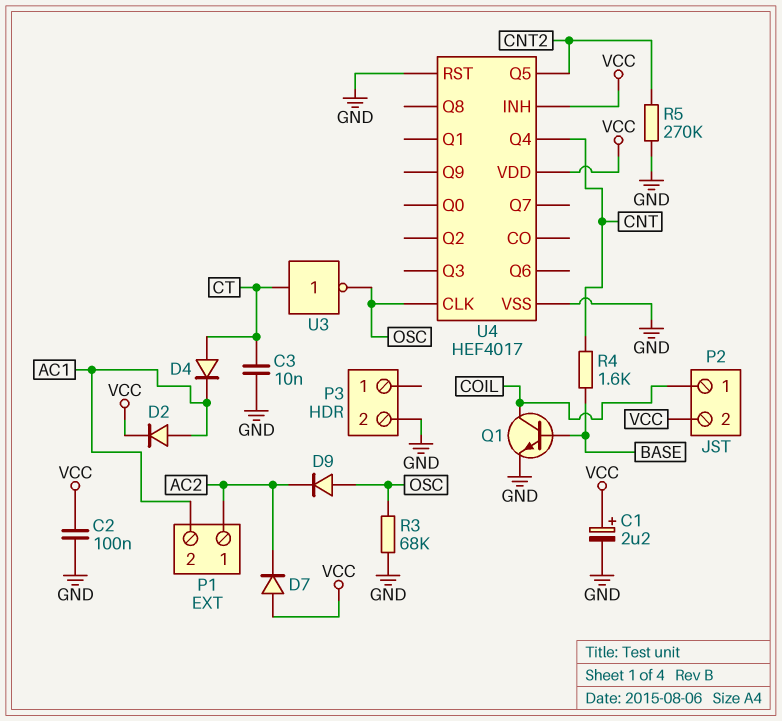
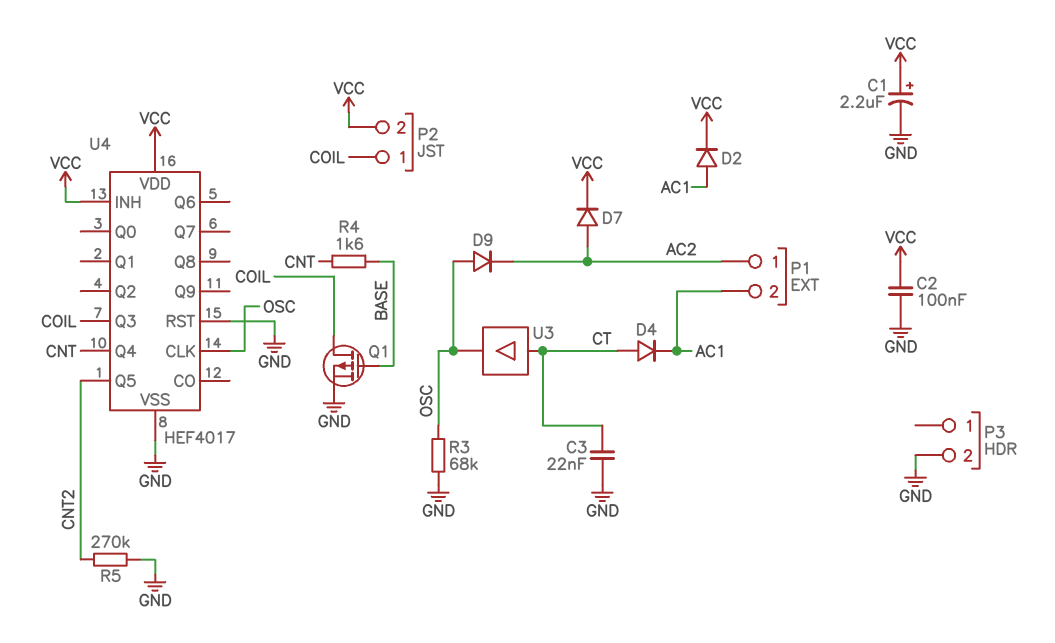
C3: 10nF (CT, GND) -> 22nF (CT, GND)
D7: diode (A VCC, K AC2) -> diode (A AC2, K VCC)
Q1: NPN (B BASE, C COIL, E GND) -> PMOS (G BASE, D COIL, S GND)
U3: NOT (in CT, out OSC) -> buffer (in CT, out OSC)
U4 pin Q3: none -> COIL

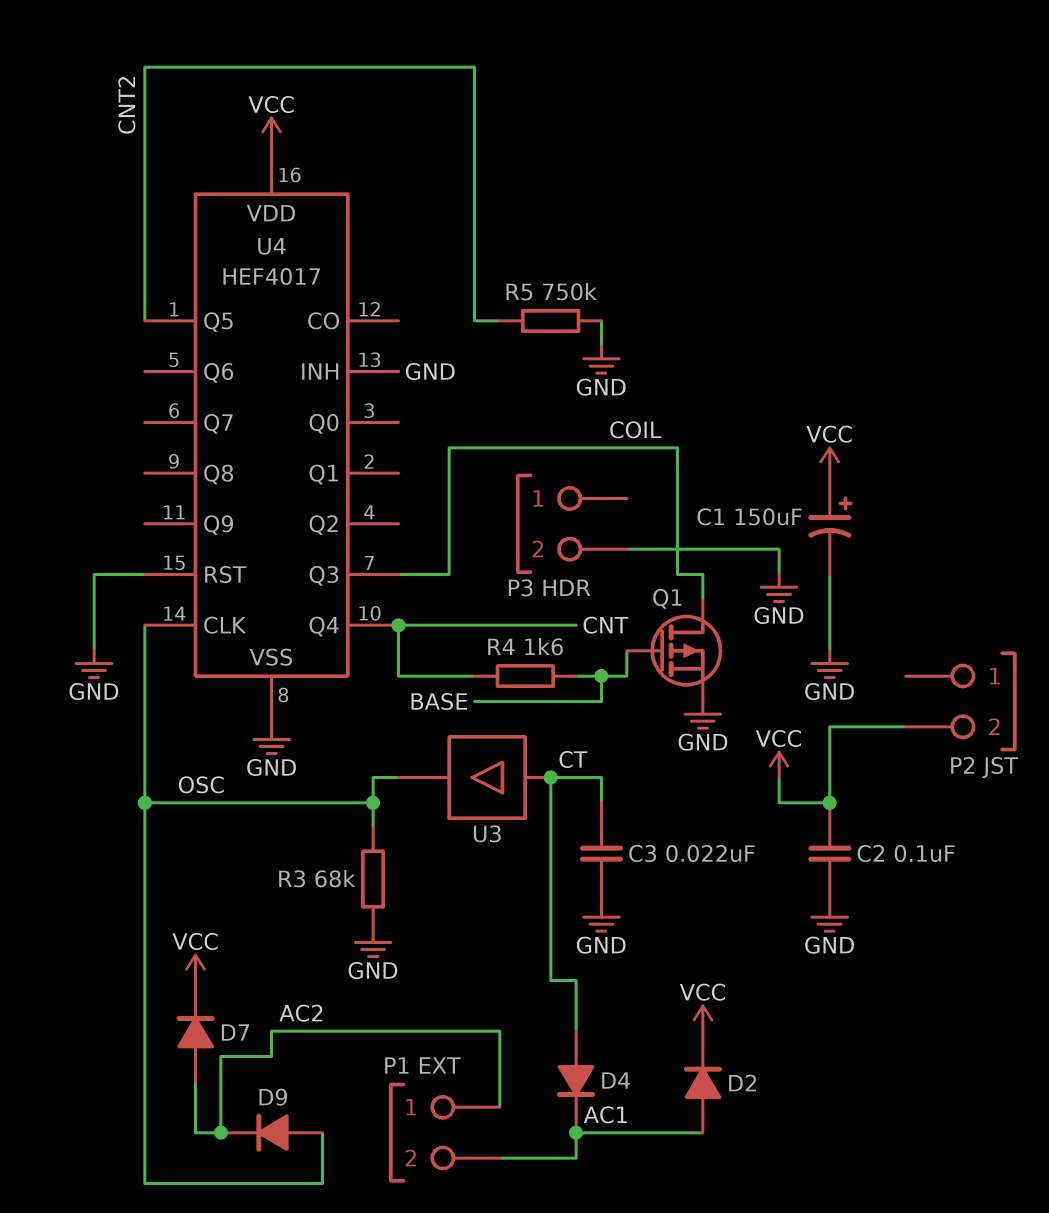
C1: 2.2uF (plus VCC, minus GND) -> 150uF (plus VCC, minus GND)
P2 pin 1: COIL -> none
R5: 270k (CNT2, GND) -> 750k (CNT2, GND)
U4 pin INH: VCC -> GND

